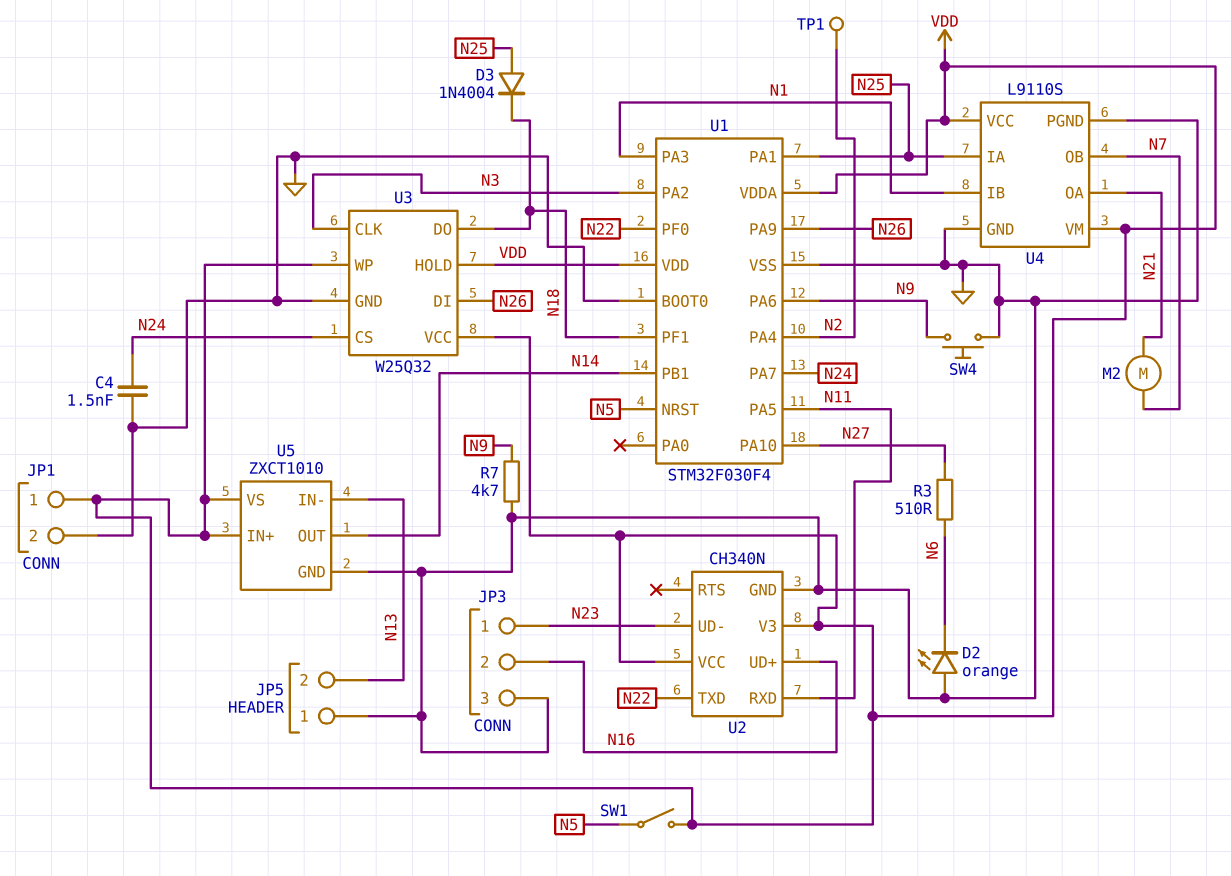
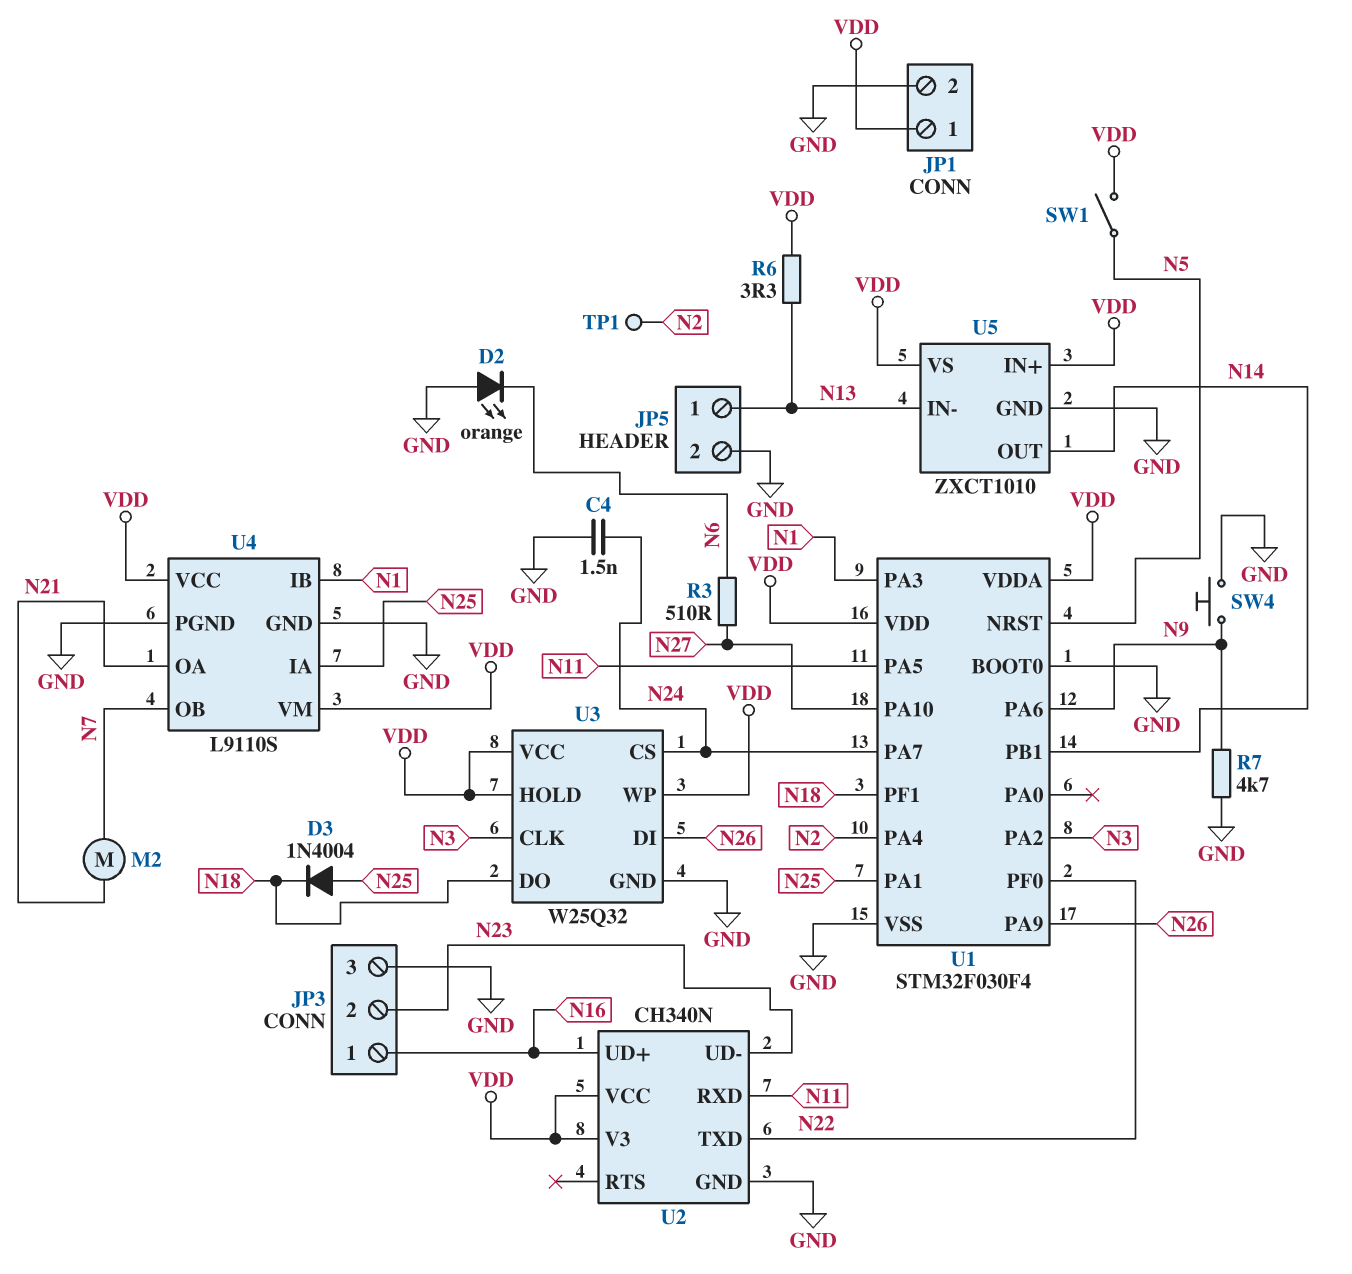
JP3 pin 1: N23 -> N16
JP3 pin 2: N16 -> N23
JP5 pin 1: GND -> N13
JP5 pin 2: N13 -> GND
R6: none -> 3.3 (N13, VDD)

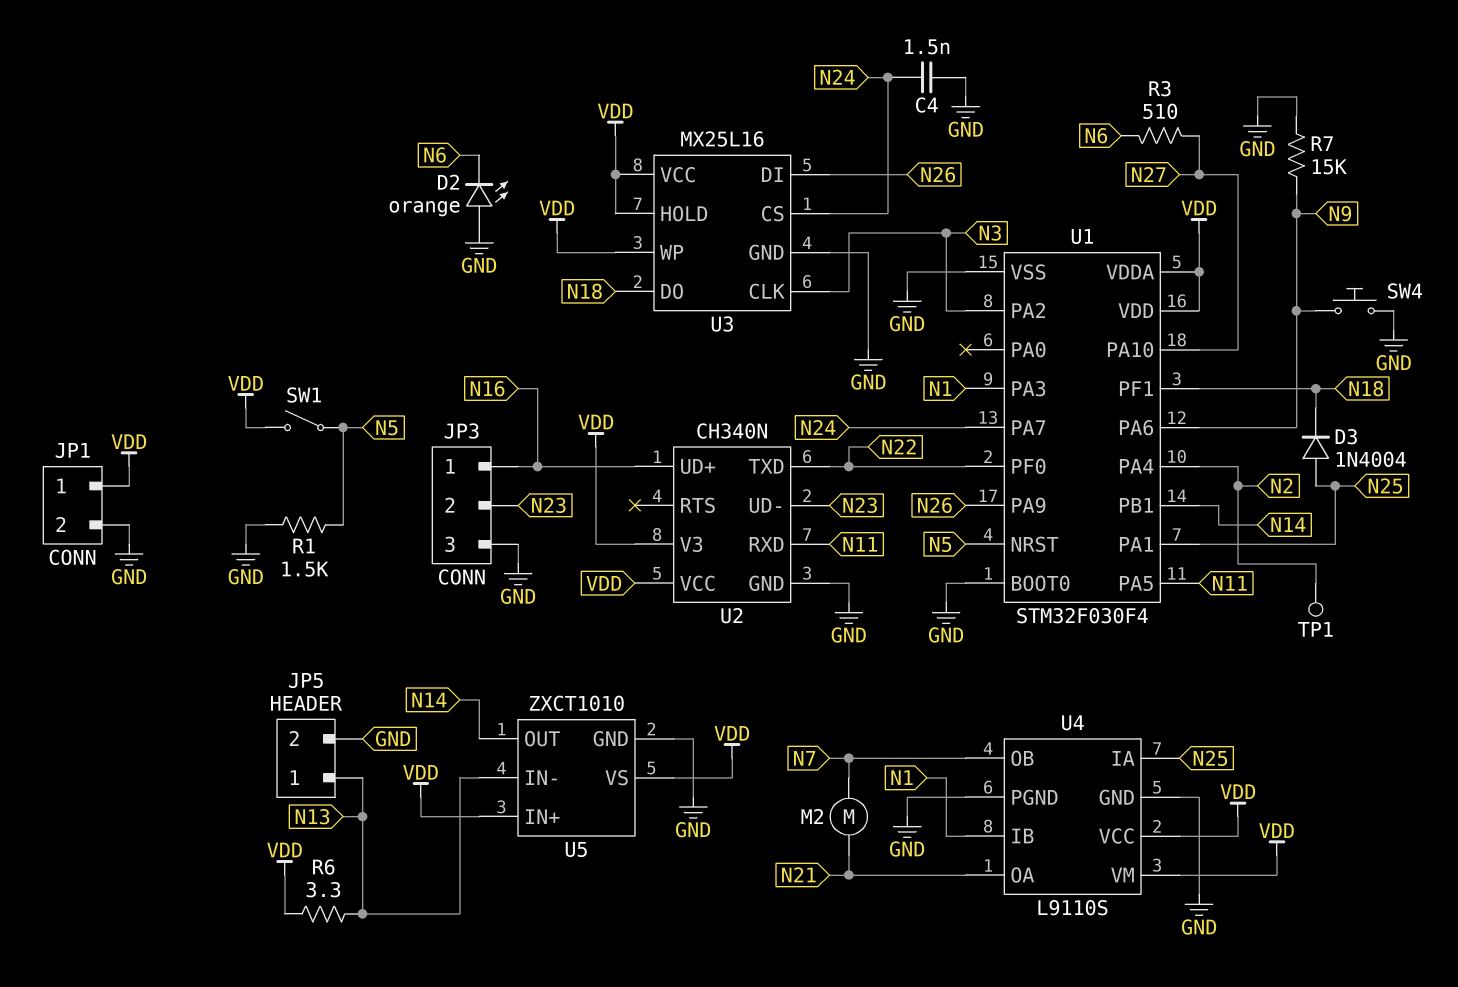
R1: none -> 1.5k (GND, N5)
R7: 4.7k (GND, N9) -> 15k (GND, N9)
U3: W25Q32 -> MX25L16

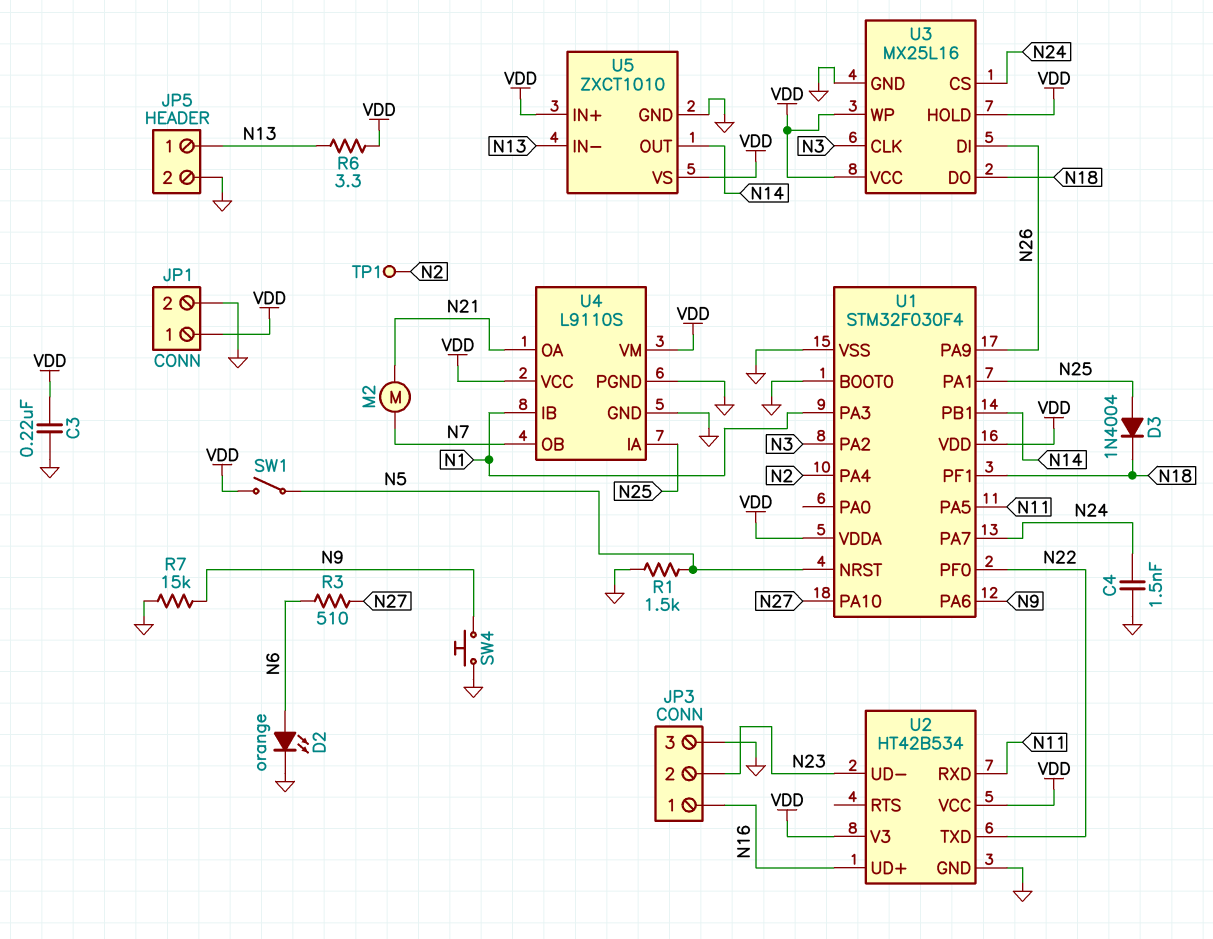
C3: none -> 220nF (GND, VDD)
D2: LED orange (A GND, K N6) -> LED orange (A N6, K GND)
U2: CH340N -> HT42B534

